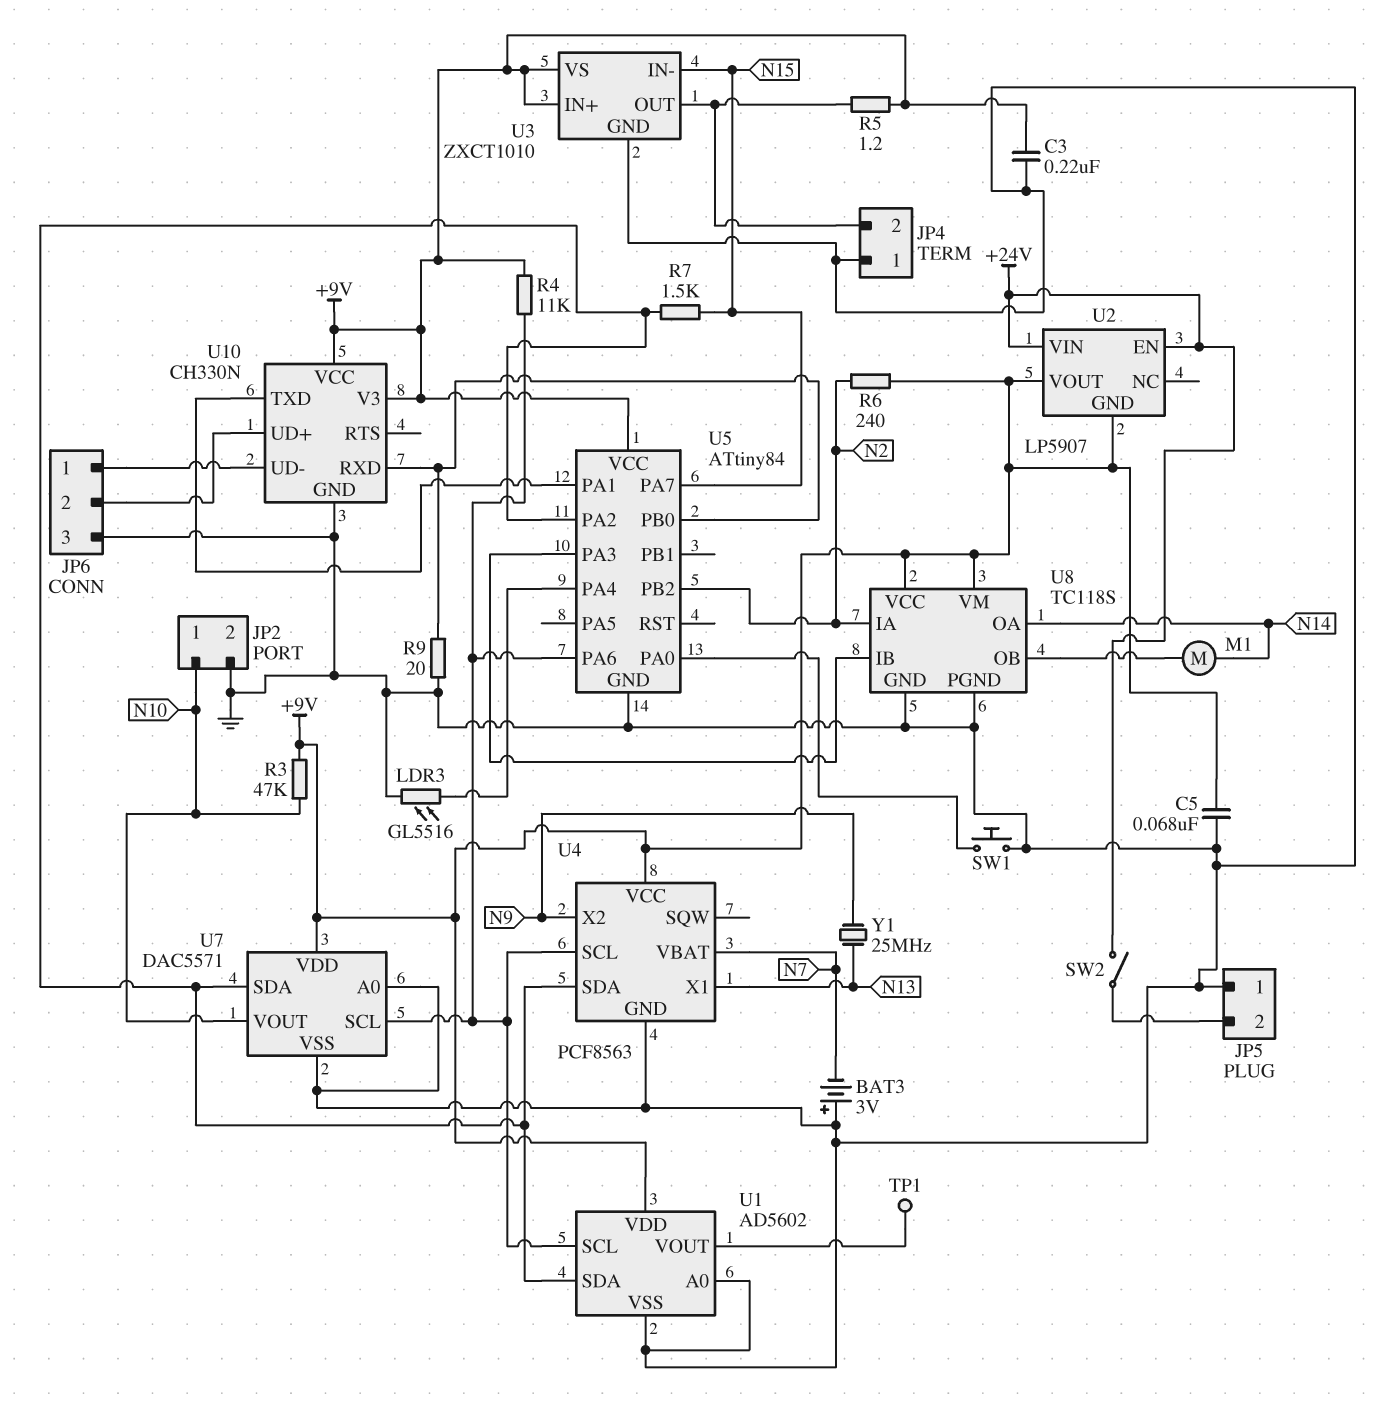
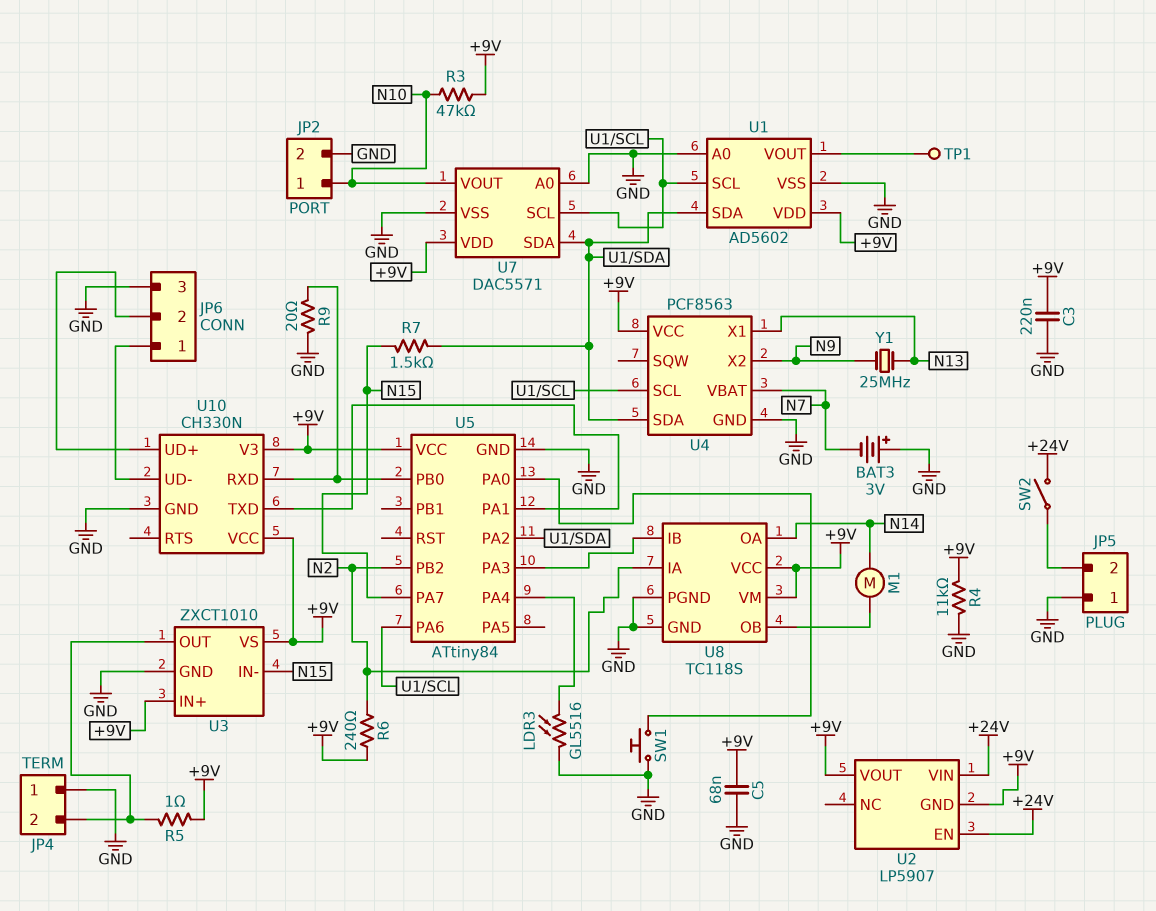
R4: 11k (+9V, U1/SCL) -> 11k (+9V, GND)
R5: 1.2 (+9V, JP4/2) -> 1 (+9V, JP4/2)

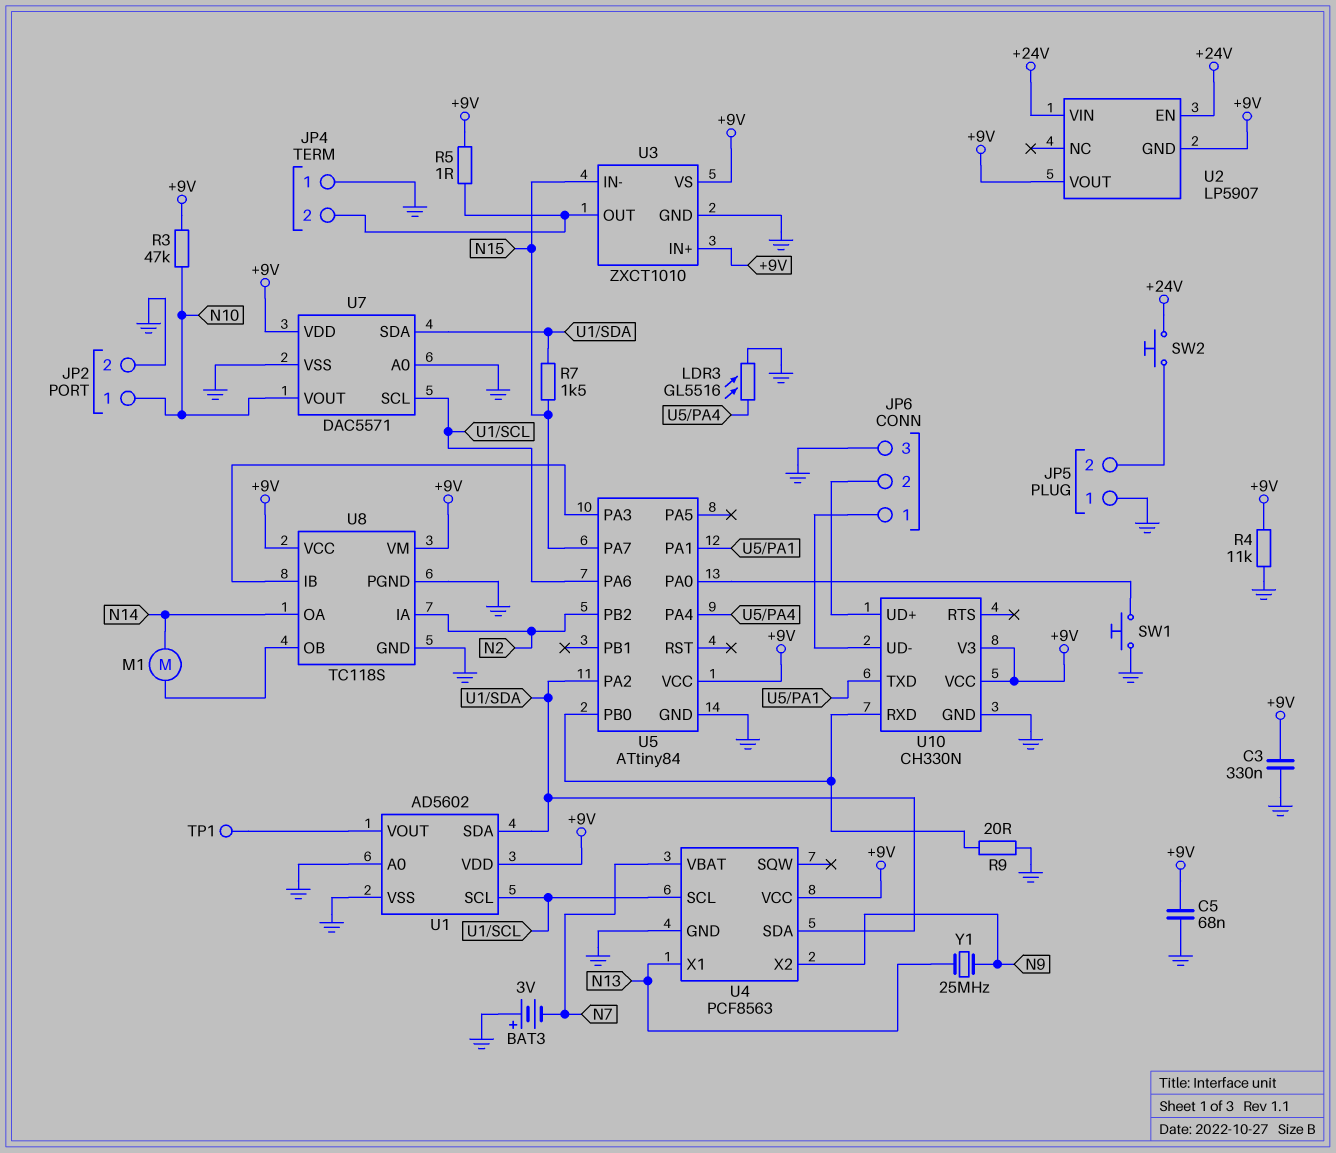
C3: 220nF (+9V, GND) -> 330nF (+9V, GND)
R6: 240 (+9V, N2) -> none
SW2: switch (+24V, JP5/2) -> button (+24V, JP5/2)

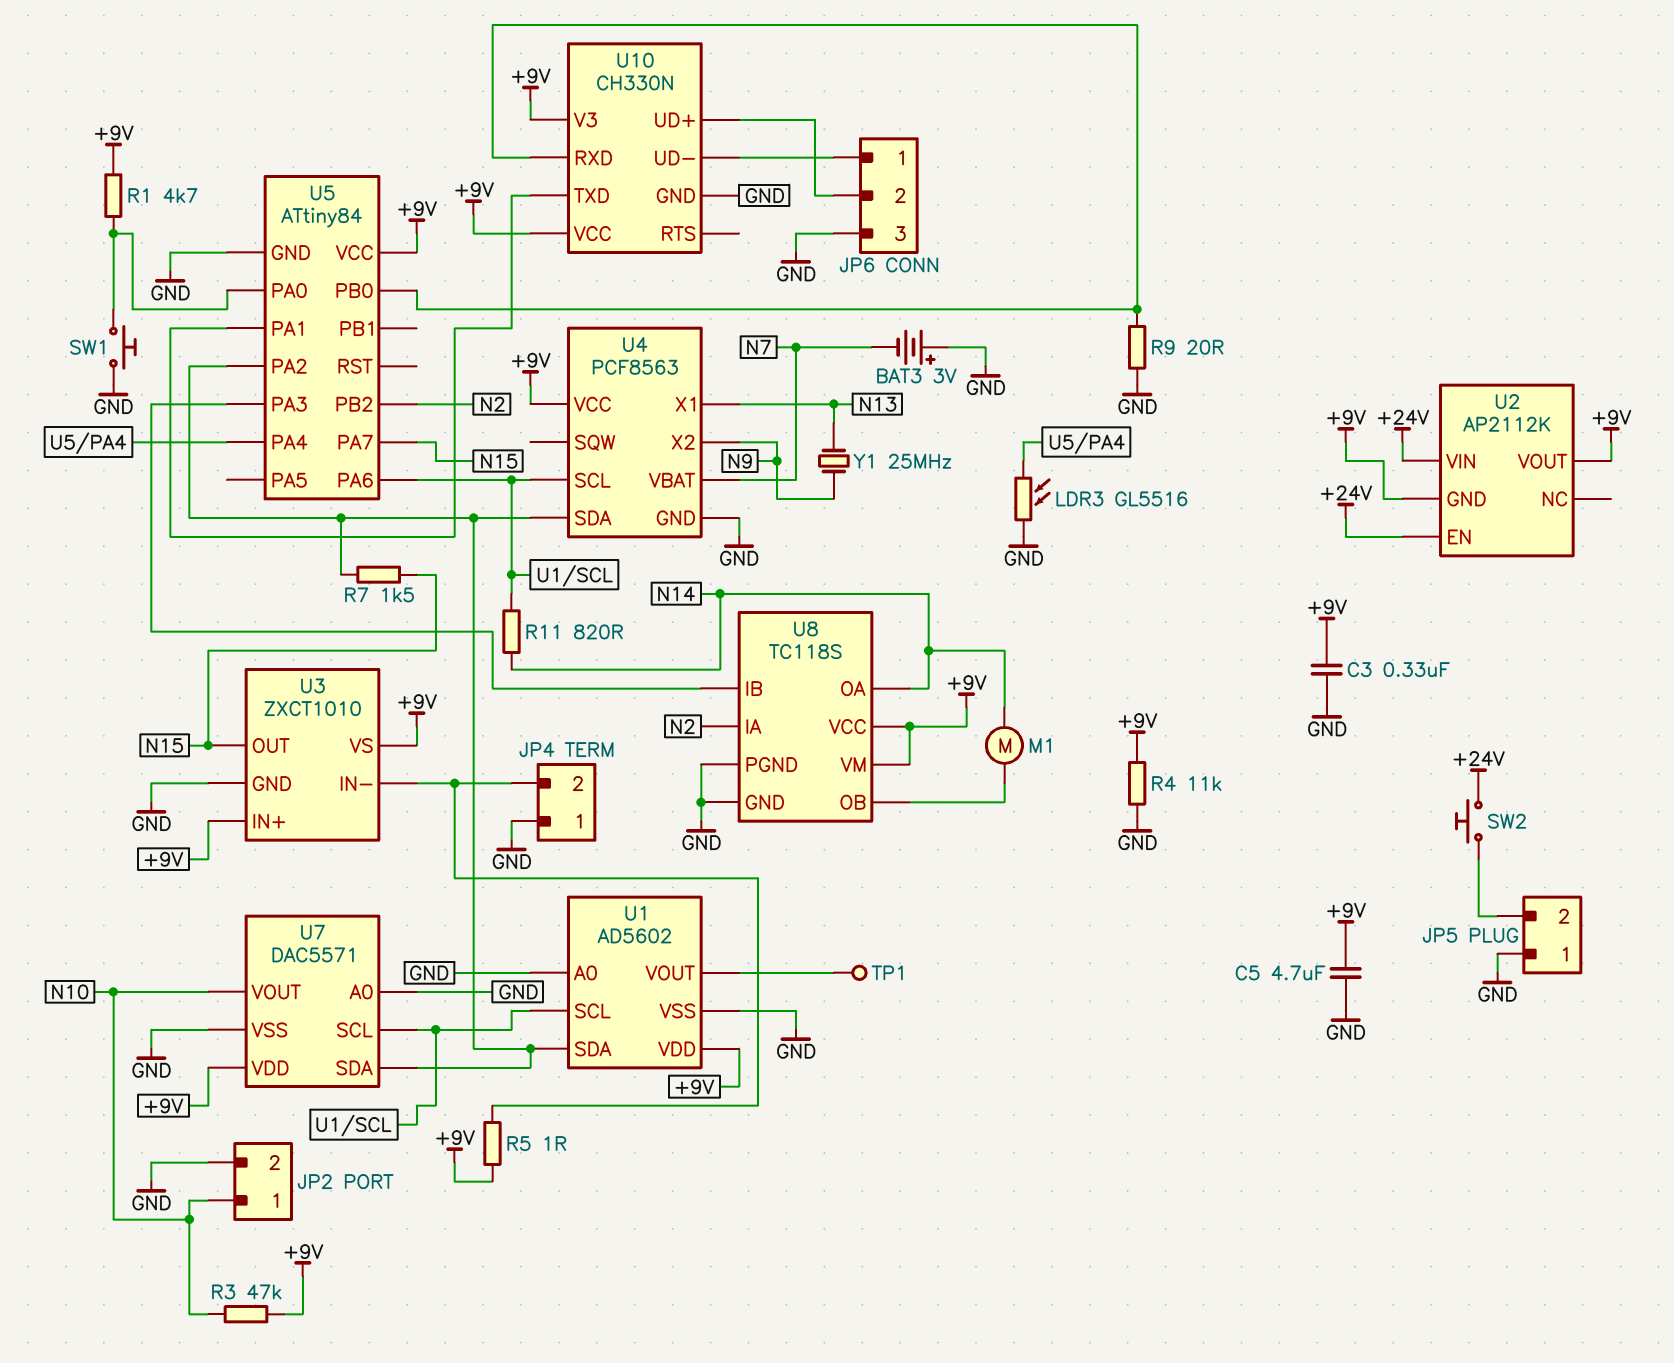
C5: 68nF (+9V, GND) -> 4.7uF (+9V, GND)
R1: none -> 4.7k (+9V, U5/PA0)
R11: none -> 820 (N14, U1/SCL)
U2: LP5907 -> AP2112K
U3 pin IN-: N15 -> JP4/2
U3 pin OUT: JP4/2 -> N15

